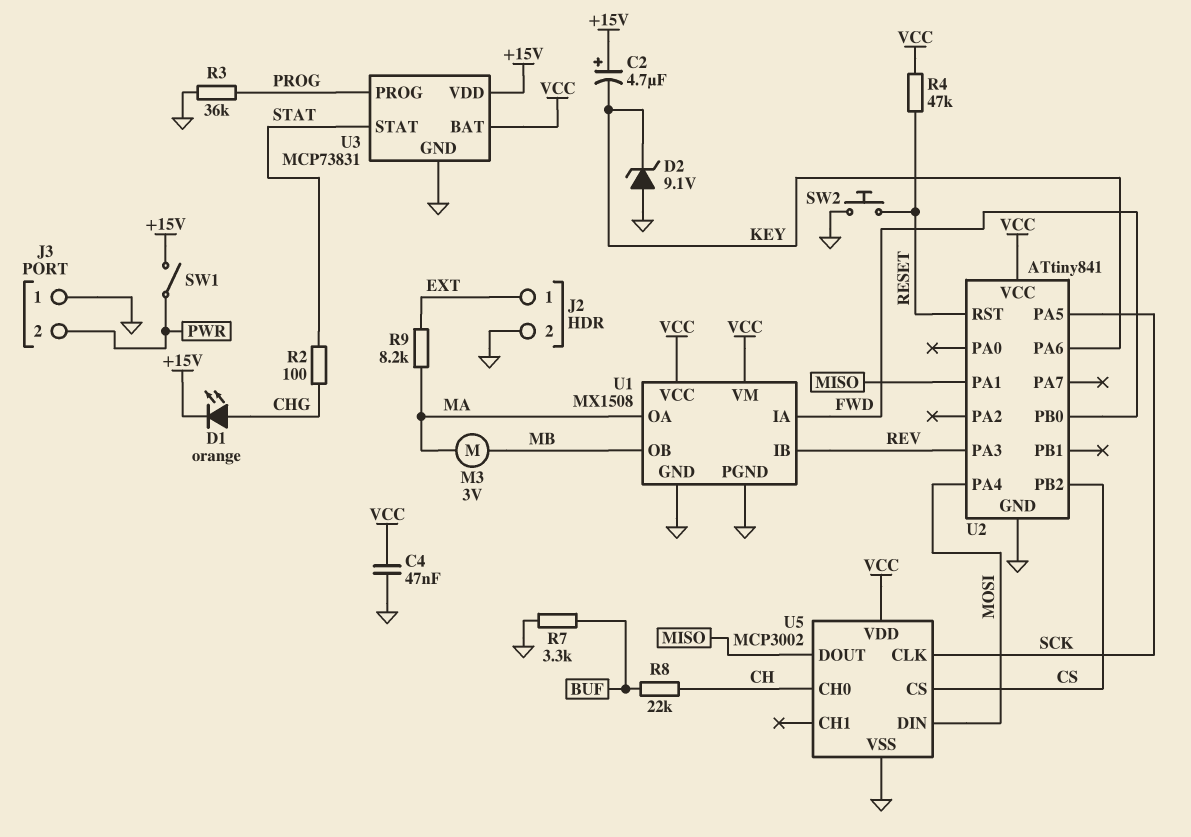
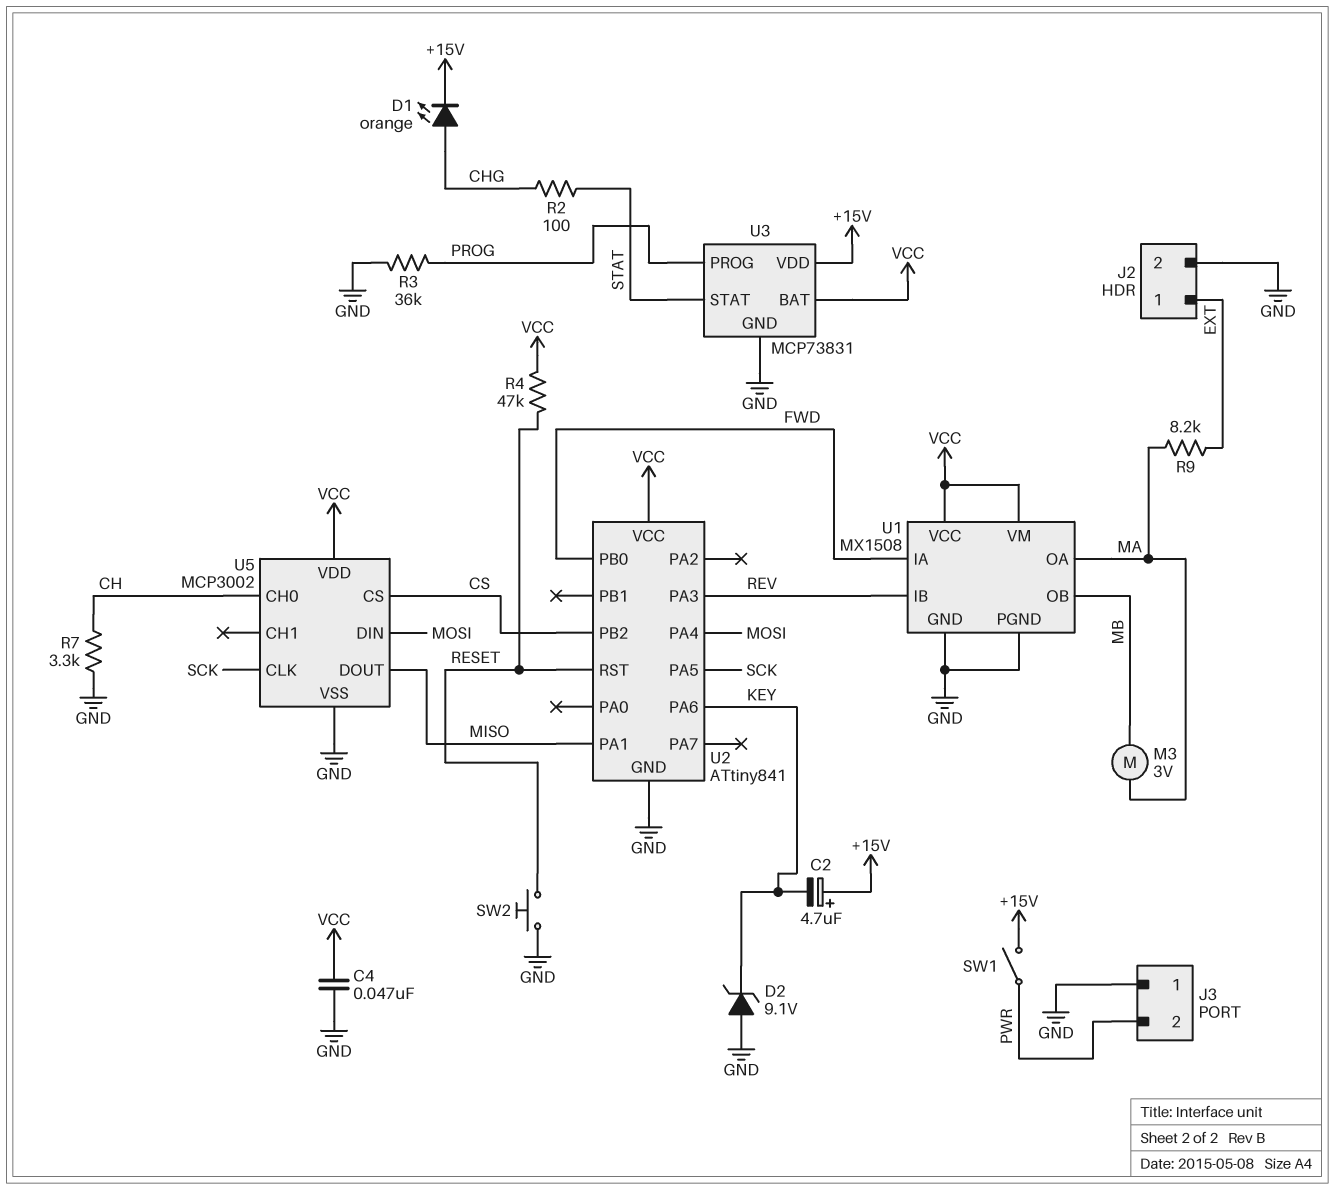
R7: 3.3k (BUF, GND) -> 3.3k (CH, GND)
R8: 22k (BUF, CH) -> none

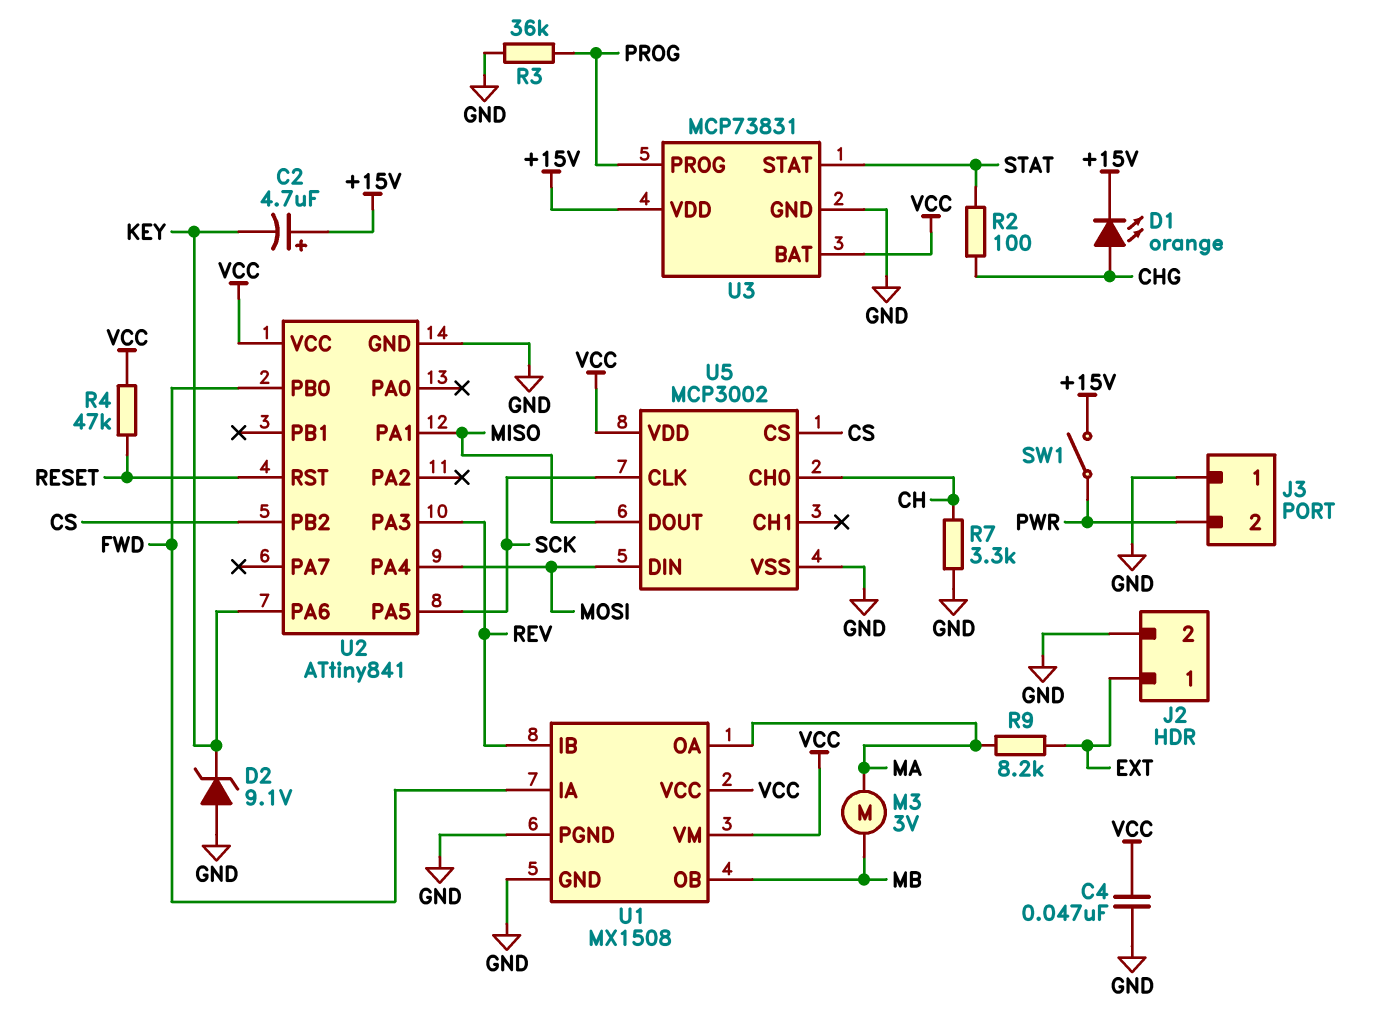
SW2: button (GND, RESET) -> none

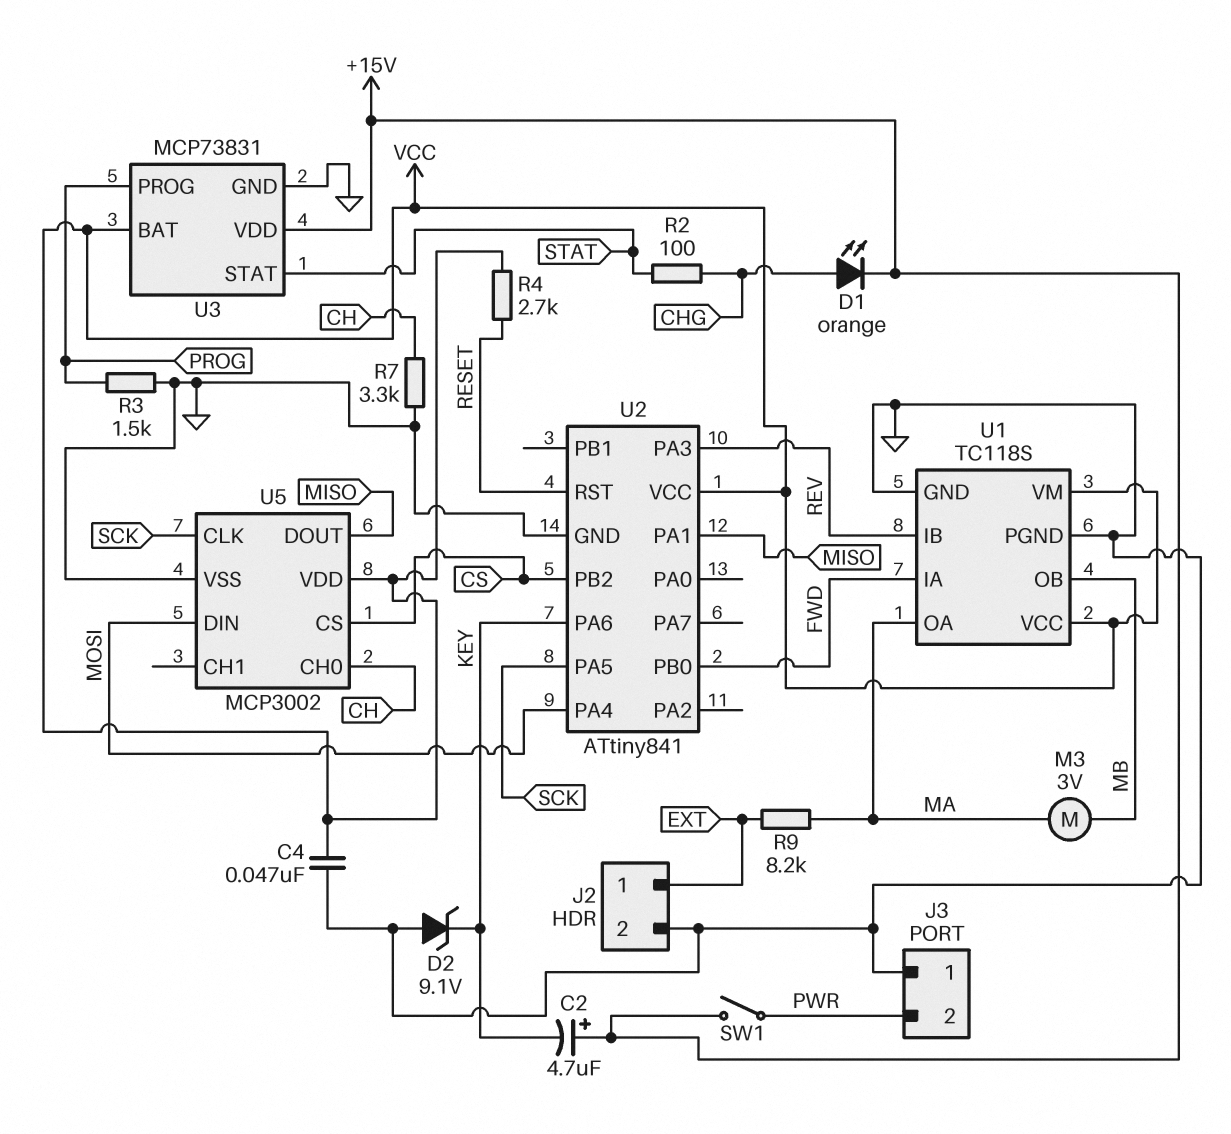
R3: 36k (GND, PROG) -> 1.5k (GND, PROG)
R4: 47k (RESET, VCC) -> 2.7k (RESET, VCC)
U1: MX1508 -> TC118S

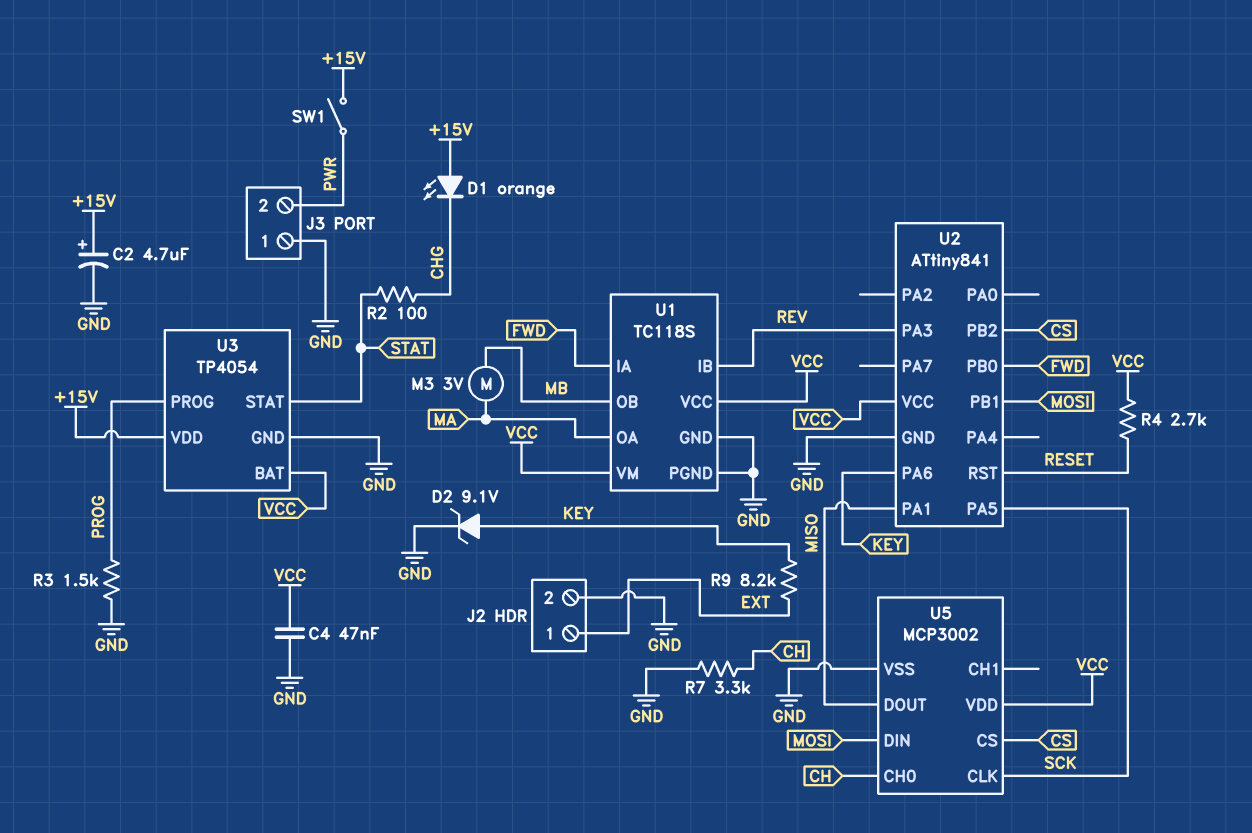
C2: 4.7uF (plus +15V, minus KEY) -> 4.7uF (plus +15V, minus GND)
D1: LED orange (A CHG, K +15V) -> LED orange (A +15V, K CHG)
D2: zener 9.1V (A GND, K KEY) -> zener 9.1V (A KEY, K GND)
R9: 8.2k (EXT, MA) -> 8.2k (EXT, KEY)
U2 pin PA4: MOSI -> none
U2 pin PB1: none -> MOSI
U3: MCP73831 -> TP4054

